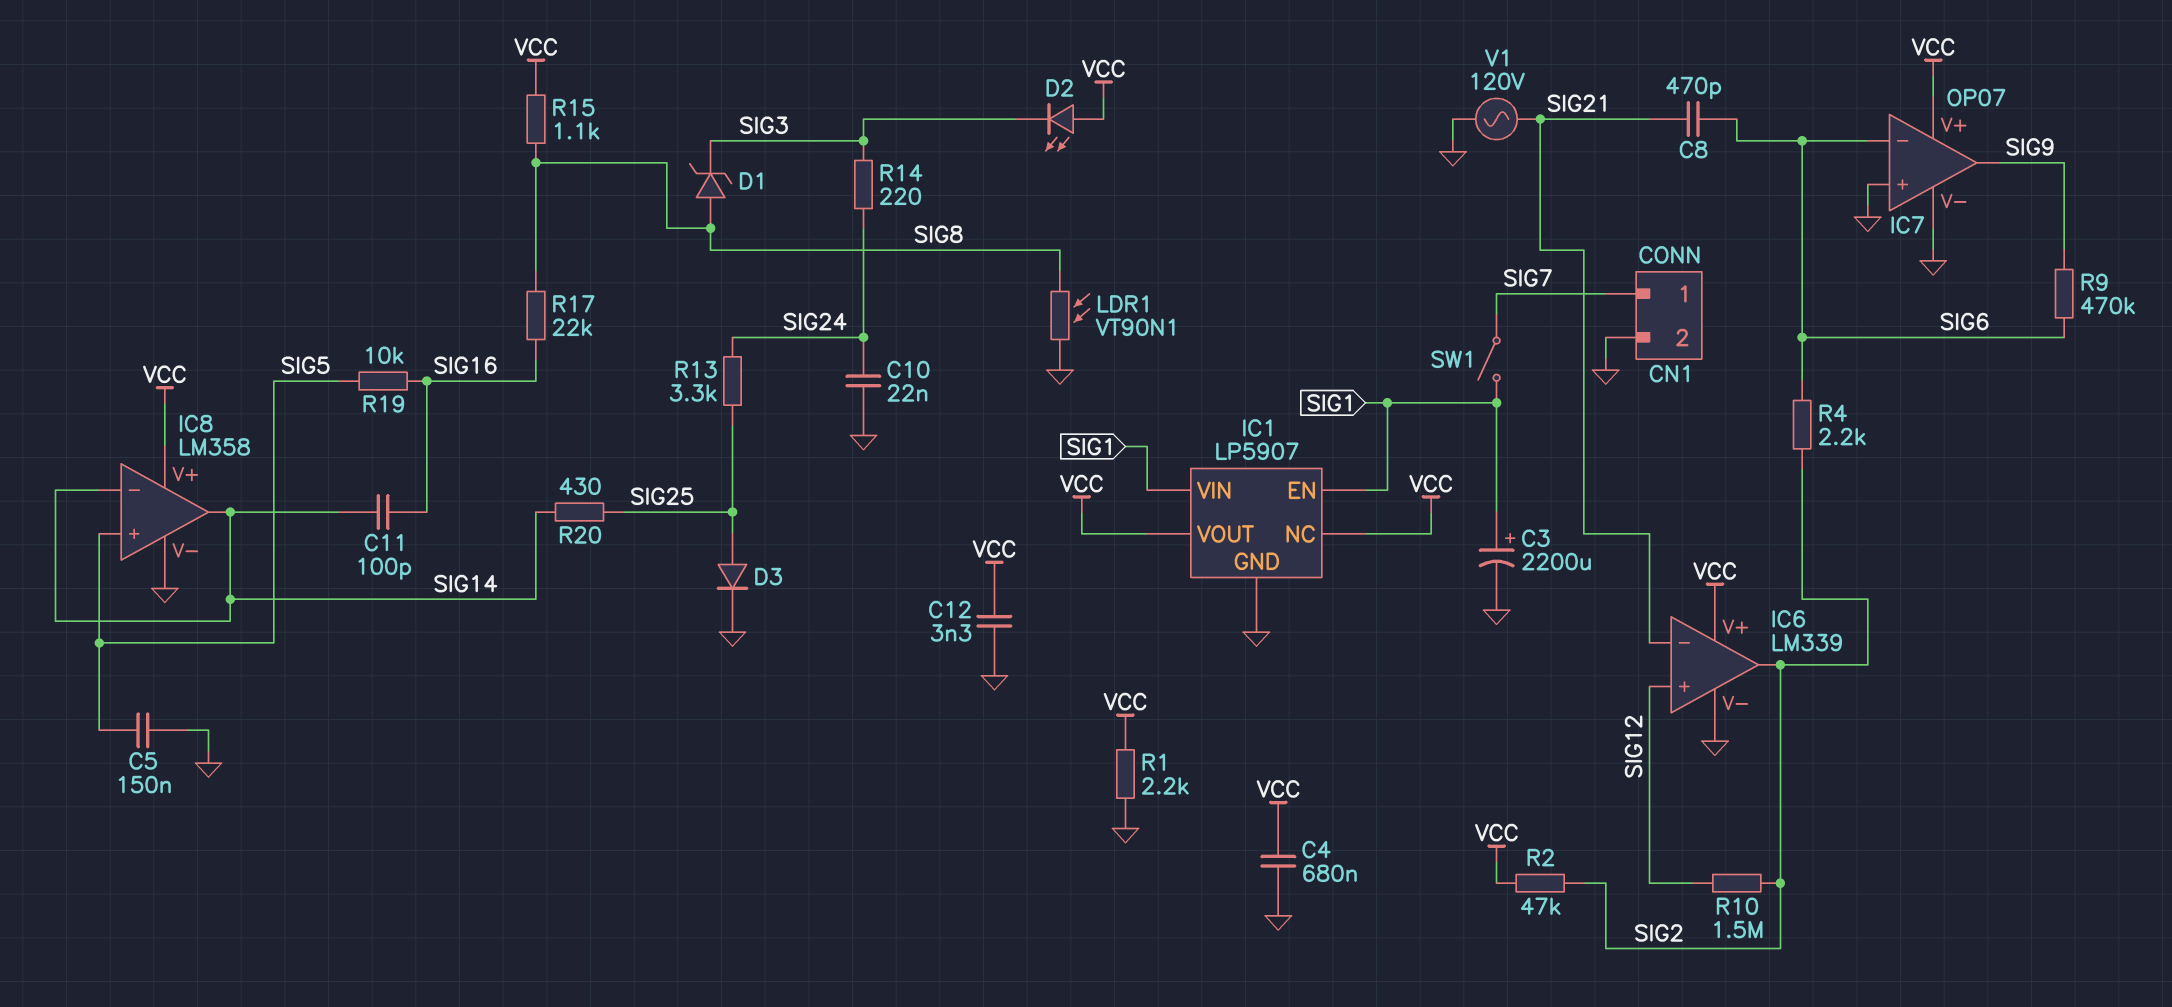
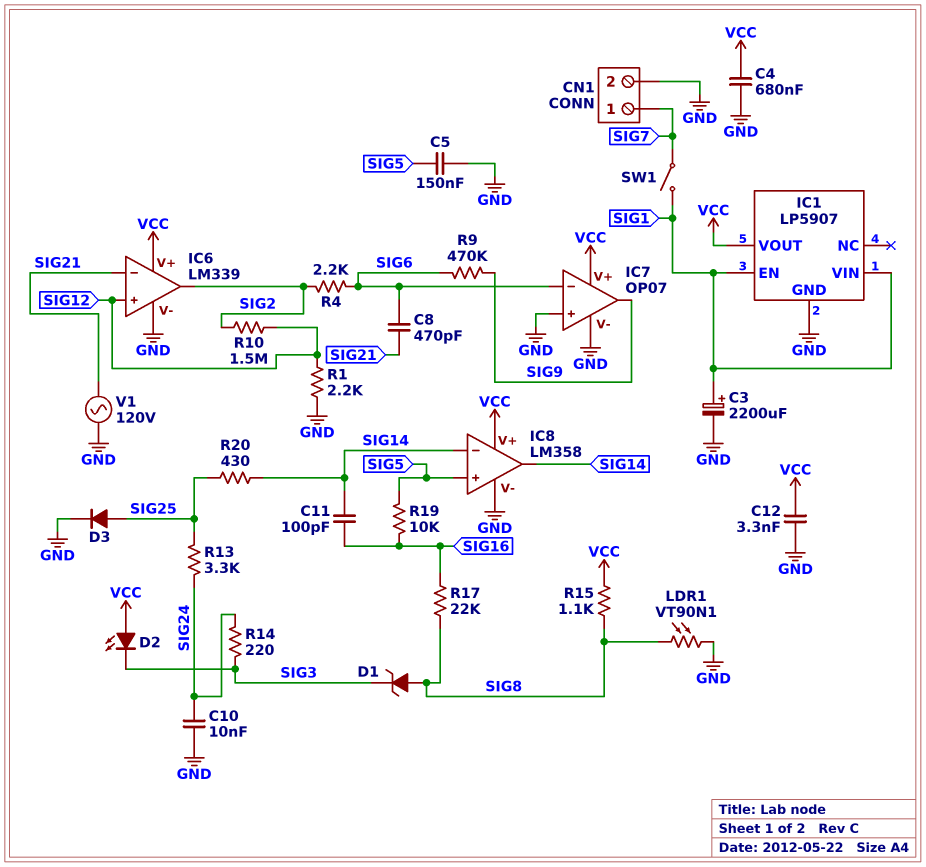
C10: 22nF (GND, SIG24) -> 10nF (GND, SIG24)
IC1 pin NC: VCC -> none
R1: 2.2k (GND, VCC) -> 2.2k (GND, SIG12)
R2: 47k (SIG2, VCC) -> none

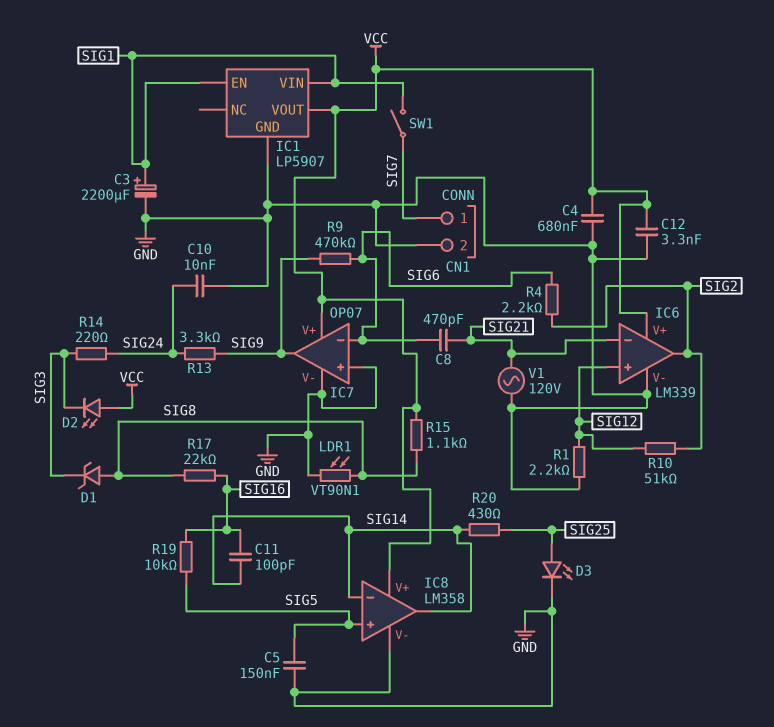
D3: diode (A SIG25, K GND) -> LED (A SIG25, K GND)
R10: 1.5M (SIG2, SIG12) -> 51k (SIG2, SIG12)
R13: 3.3k (SIG24, SIG25) -> 3.3k (SIG9, SIG24)

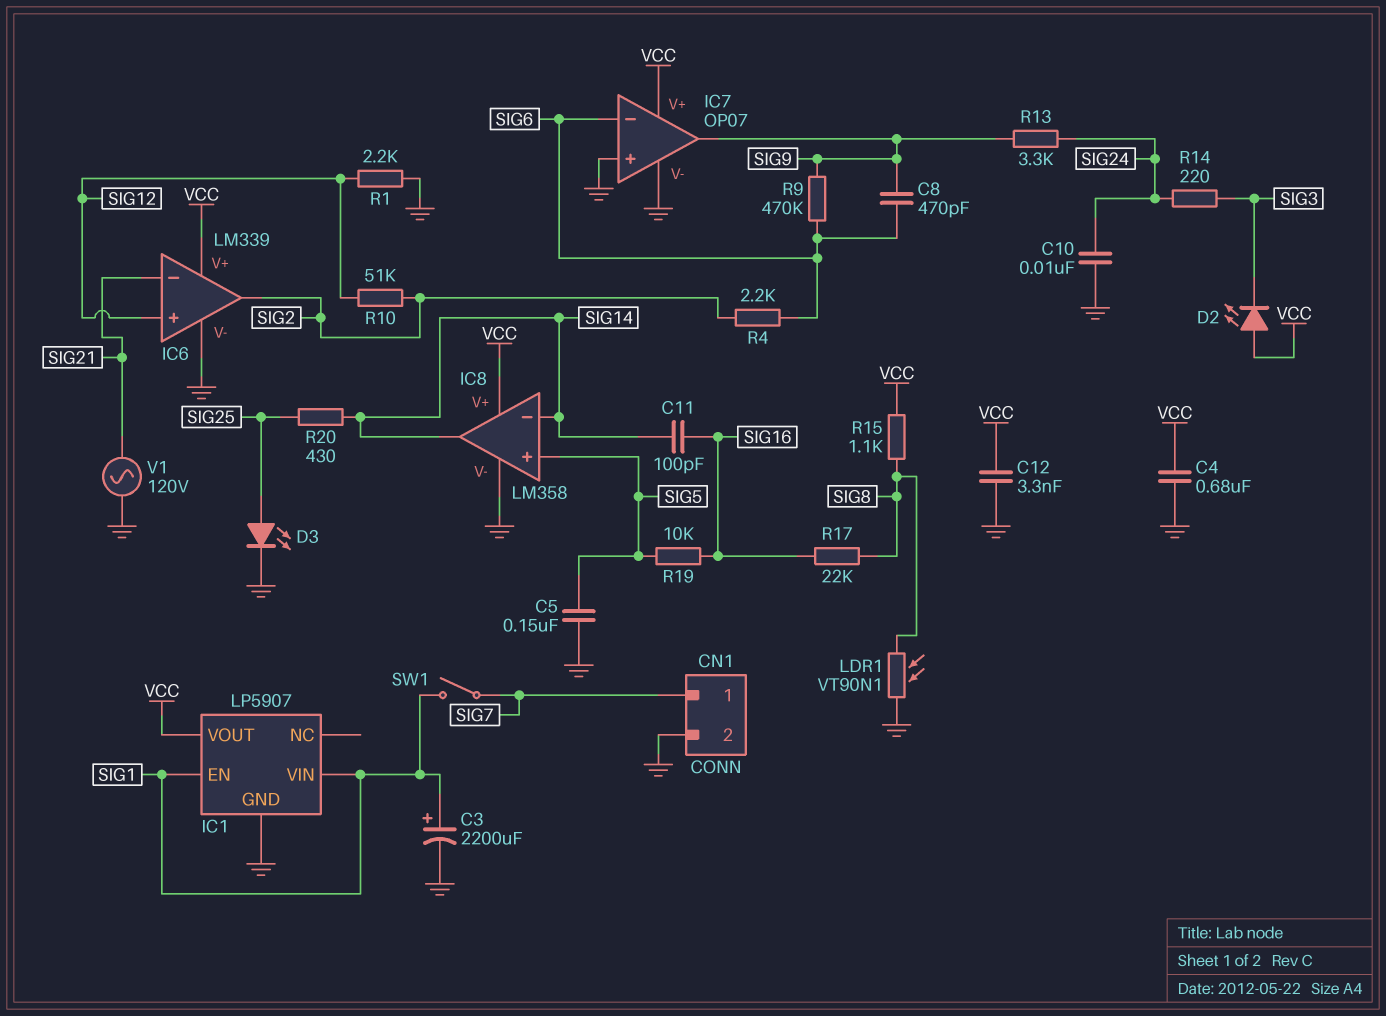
C8: 470pF (SIG6, SIG21) -> 470pF (SIG6, SIG9)
D1: zener (A SIG8, K SIG3) -> none

